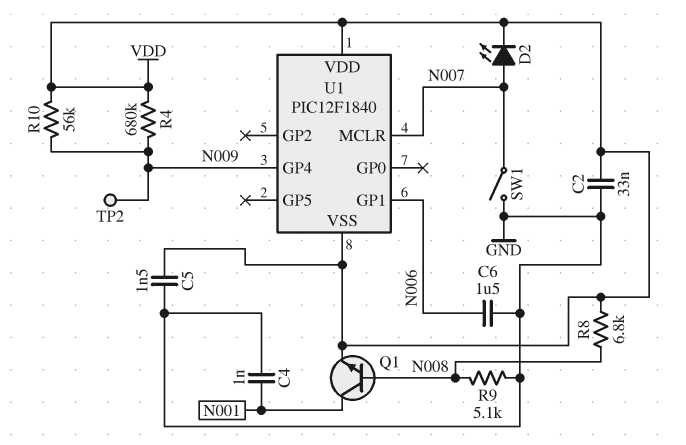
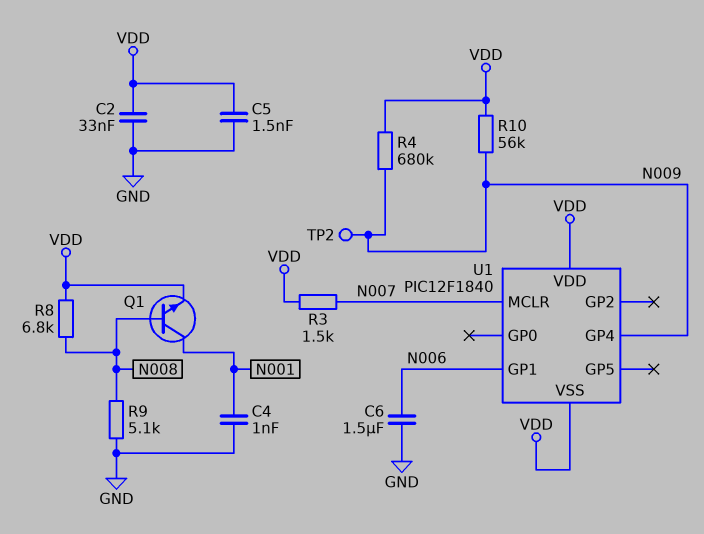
D2: LED (A N007, K VDD) -> none
R3: none -> 1.5k (N007, VDD)
SW1: switch (GND, N007) -> none

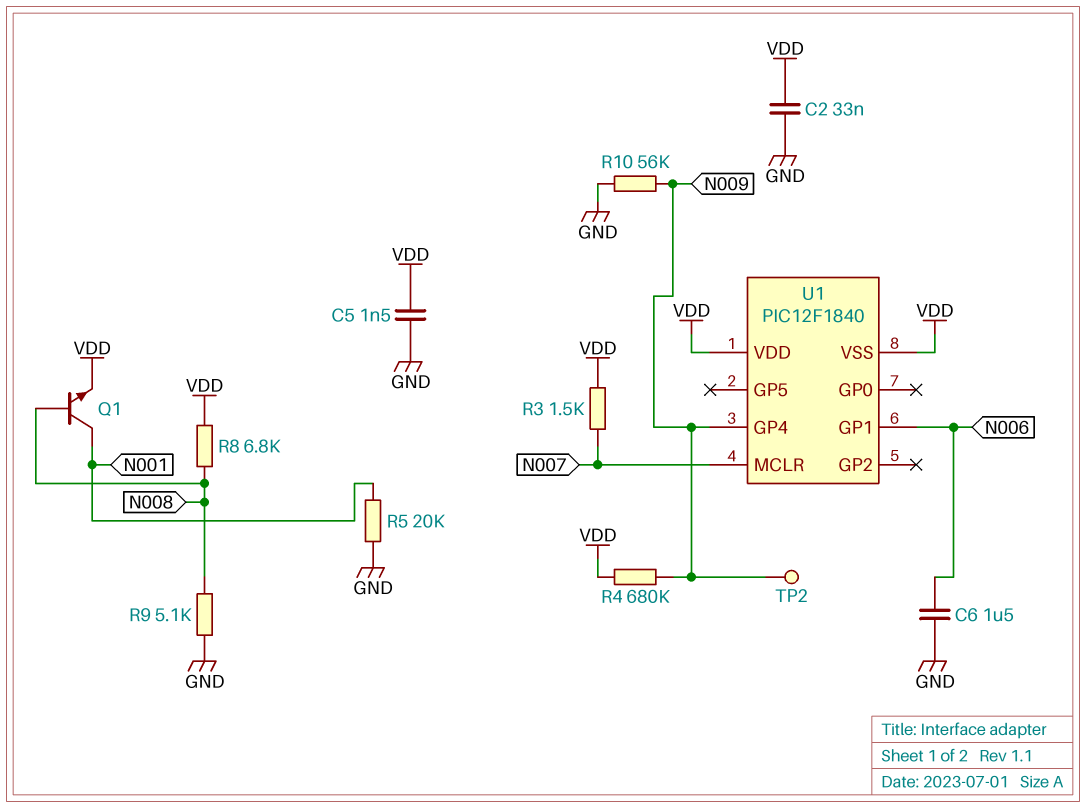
C4: 1nF (GND, N001) -> none
R5: none -> 20k (GND, N001)
R10: 56k (N009, VDD) -> 56k (GND, N009)

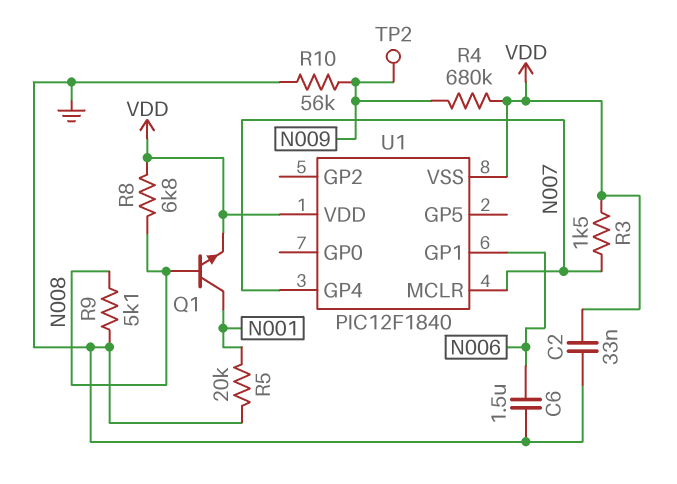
C5: 1.5nF (GND, VDD) -> none
U1 pin GP4: N009 -> N007

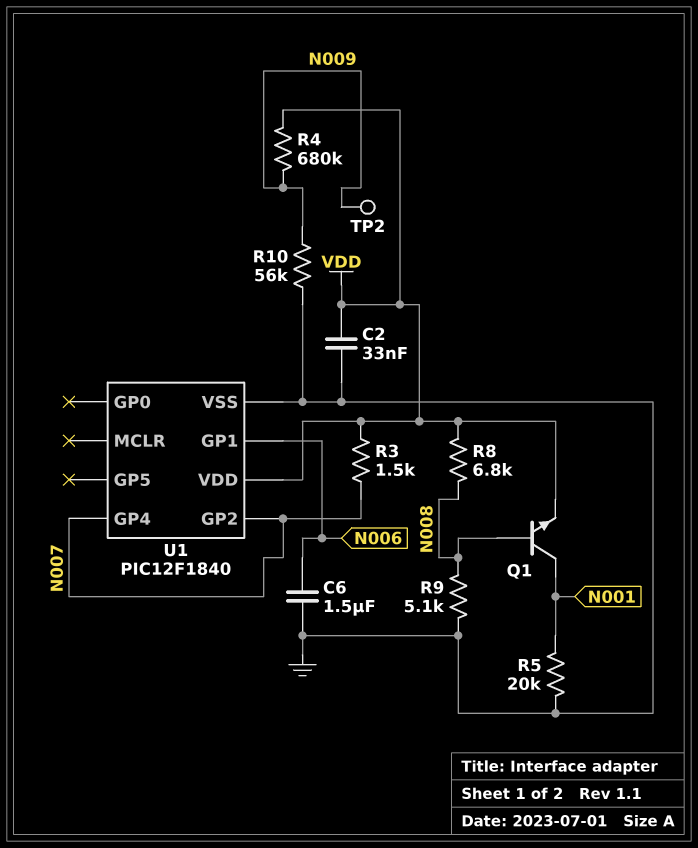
U1 pin GP2: none -> N007
U1 pin MCLR: N007 -> none
U1 pin VSS: VDD -> GND

